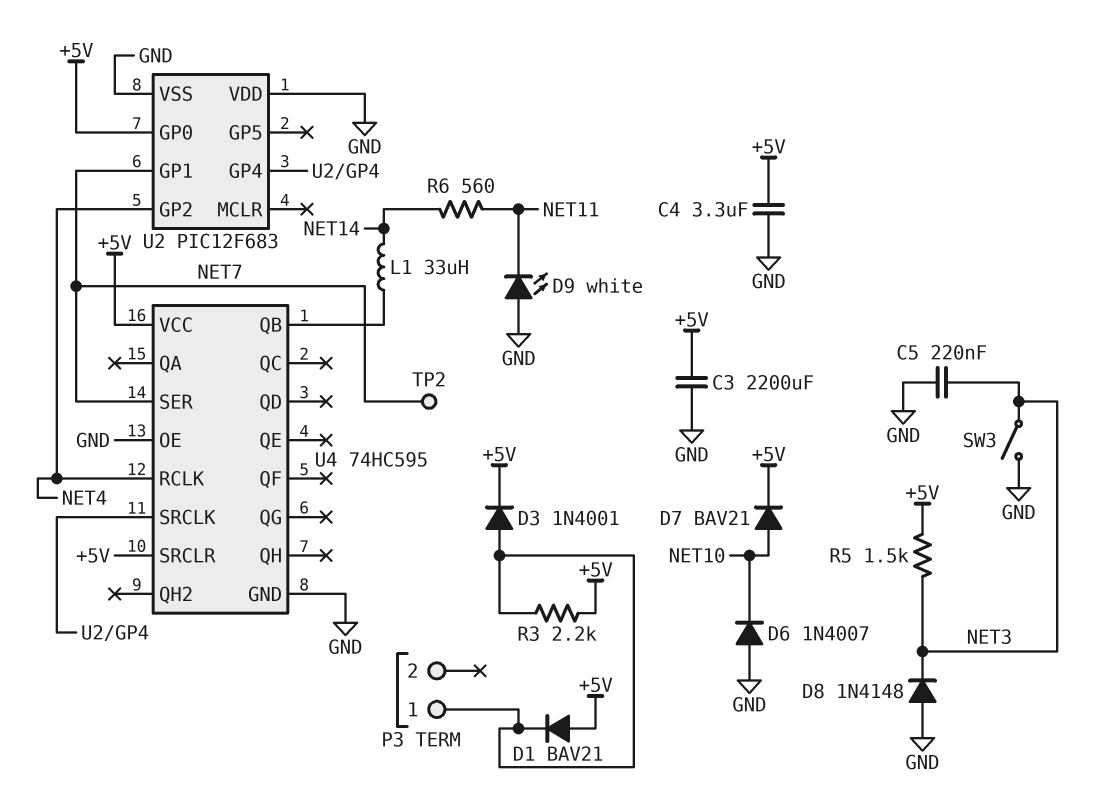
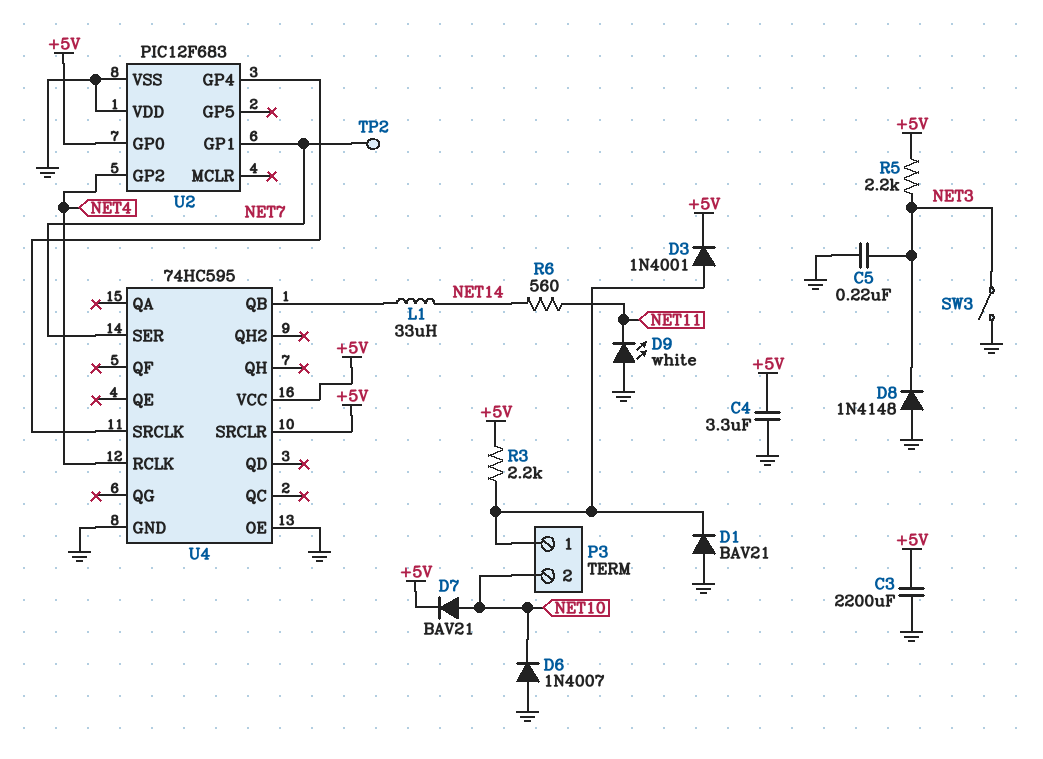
D1: diode BAV21 (A +5V, K P3/1) -> diode BAV21 (A GND, K P3/1)
P3 pin 2: none -> NET10
R5: 1.5k (+5V, NET3) -> 2.2k (+5V, NET3)

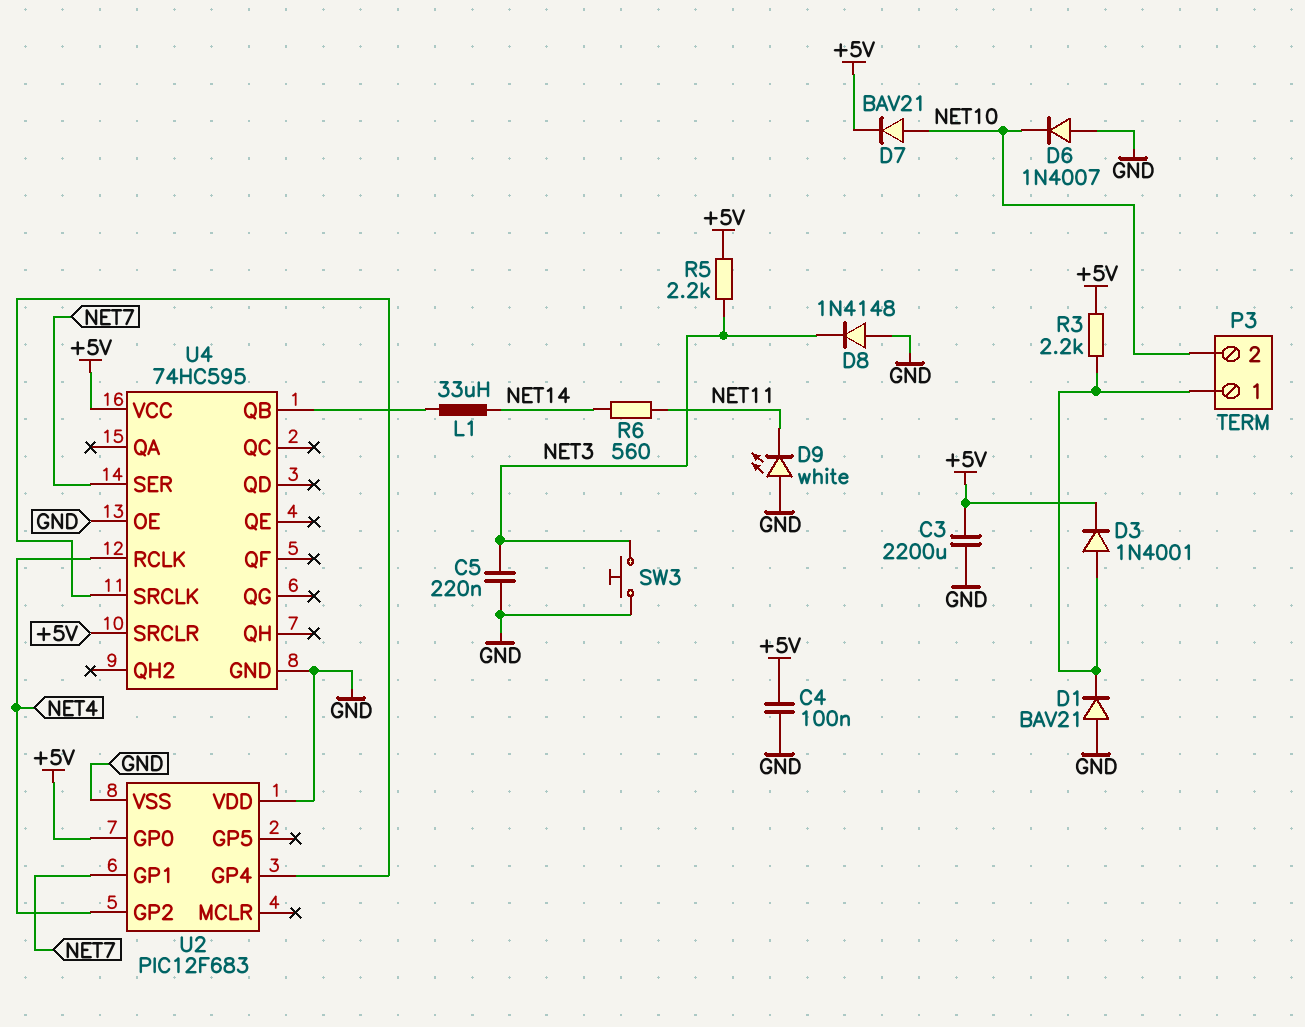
C4: 3.3uF (+5V, GND) -> 100nF (+5V, GND)
SW3: switch (GND, NET3) -> button (GND, NET3)
TP2: test point (NET7) -> none

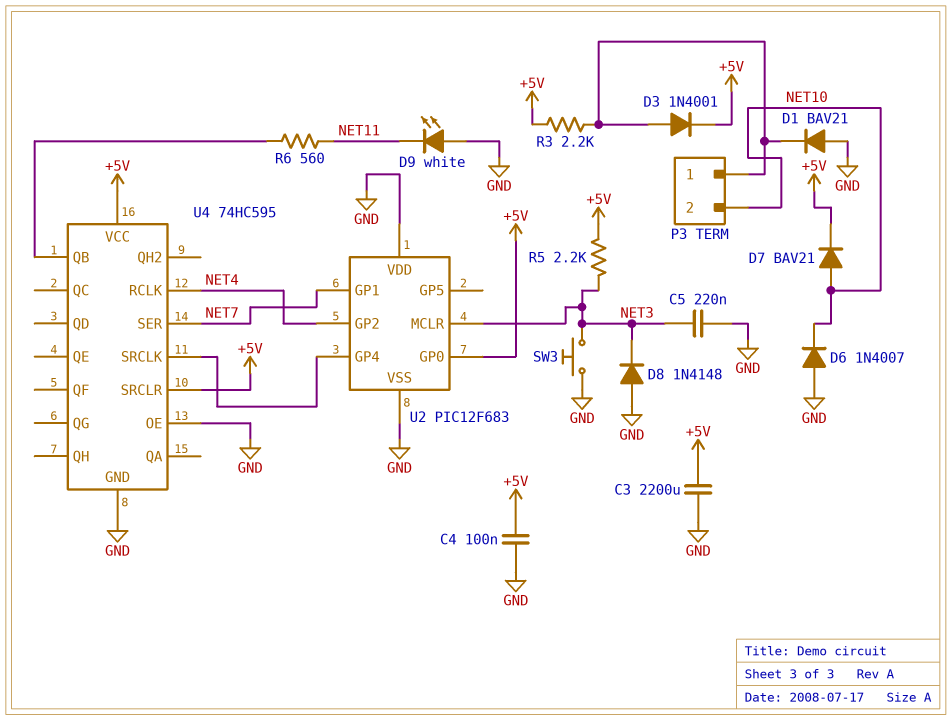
L1: 33uH (NET14, U4/QB) -> none
R6: 560 (NET11, NET14) -> 560 (NET11, U4/QB)
U2 pin MCLR: none -> NET3

